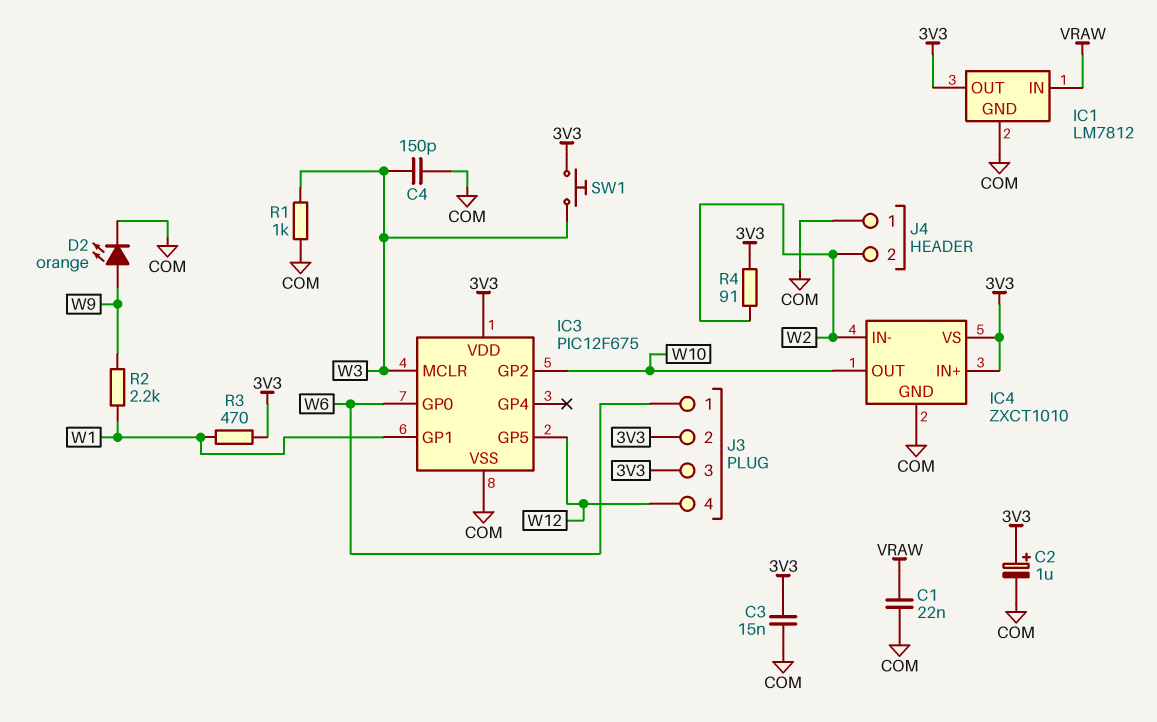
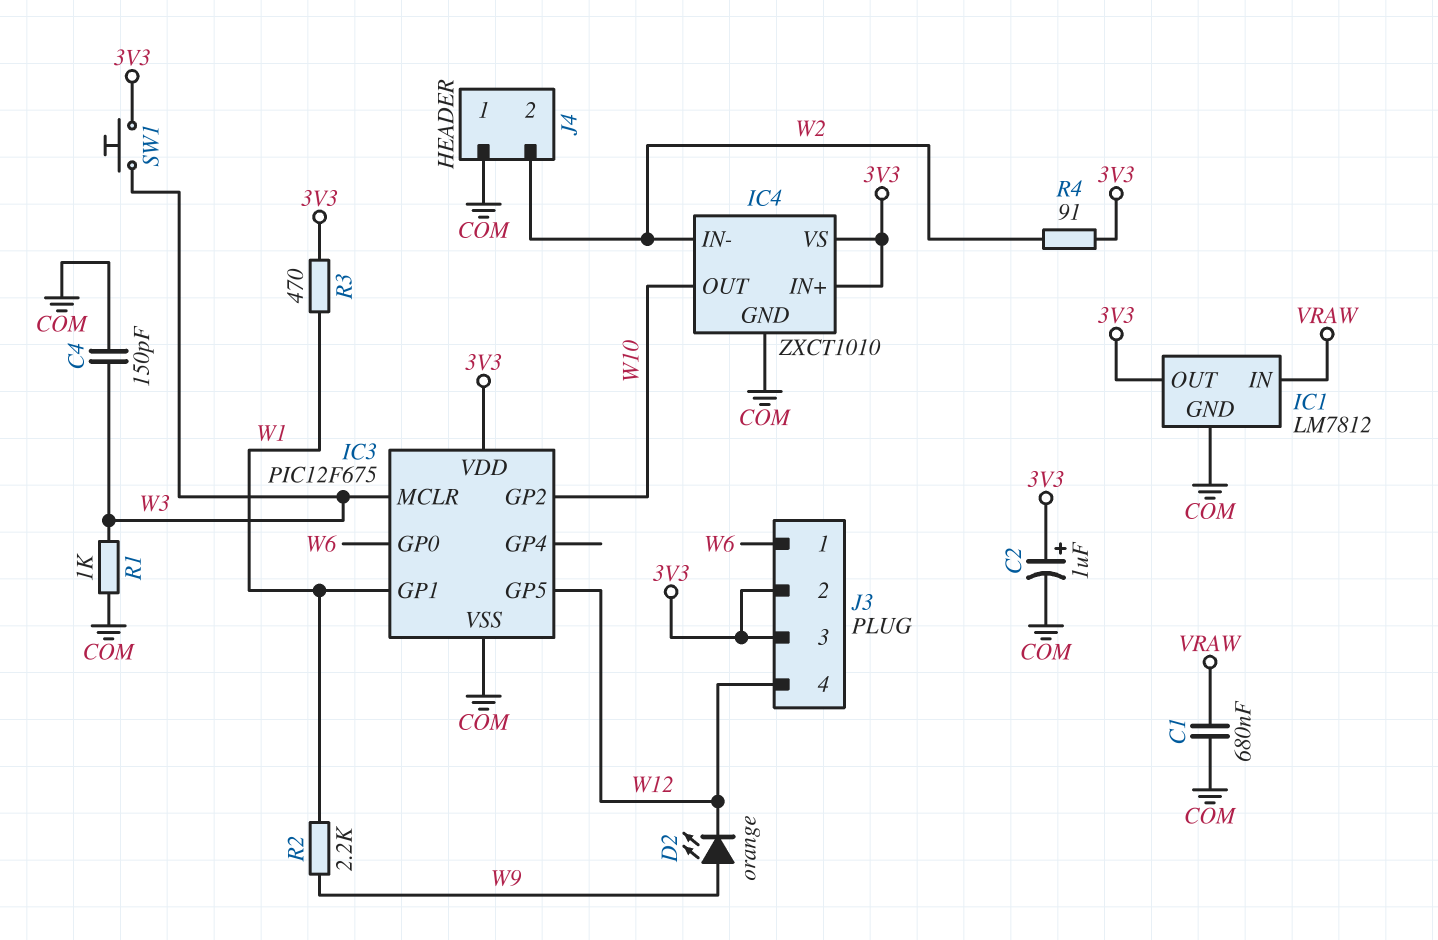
C1: 22nF (COM, VRAW) -> 680nF (COM, VRAW)
C3: 15nF (3V3, COM) -> none
D2: LED orange (A W9, K COM) -> LED orange (A W9, K W12)

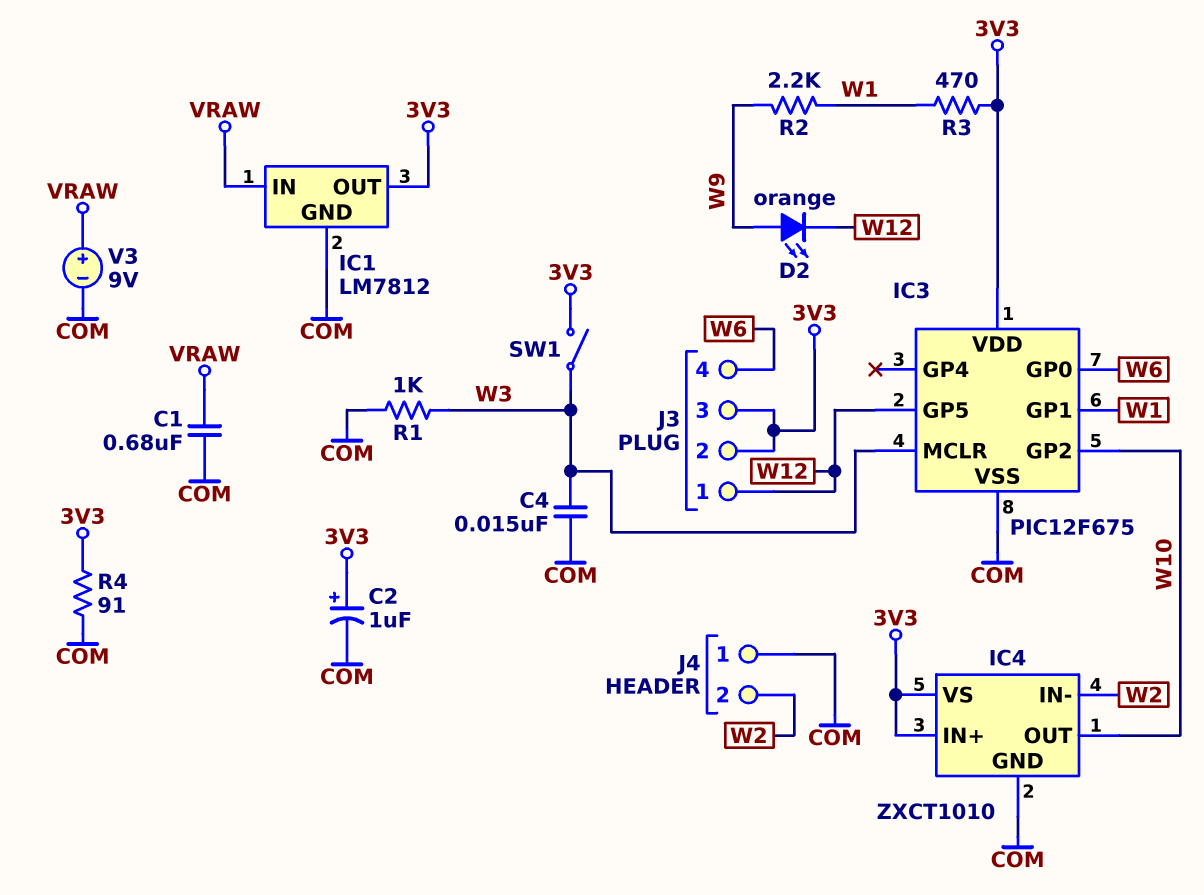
C4: 150pF (COM, W3) -> 15nF (COM, W3)
J3 pin 1: W6 -> W12
J3 pin 4: W12 -> W6
R4: 91 (3V3, W2) -> 91 (3V3, COM)
SW1: button (3V3, W3) -> switch (3V3, W3)
V3: none -> 9V (plus VRAW, minus COM)

